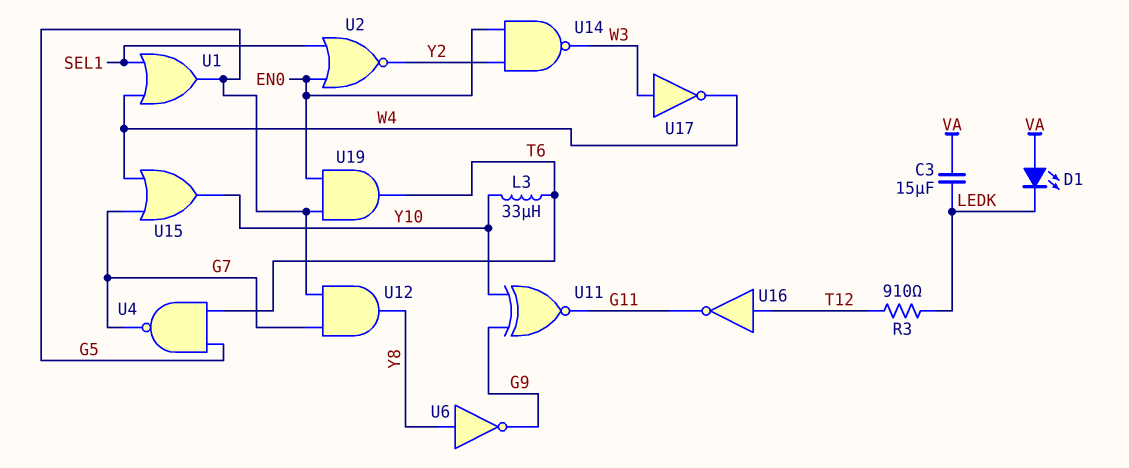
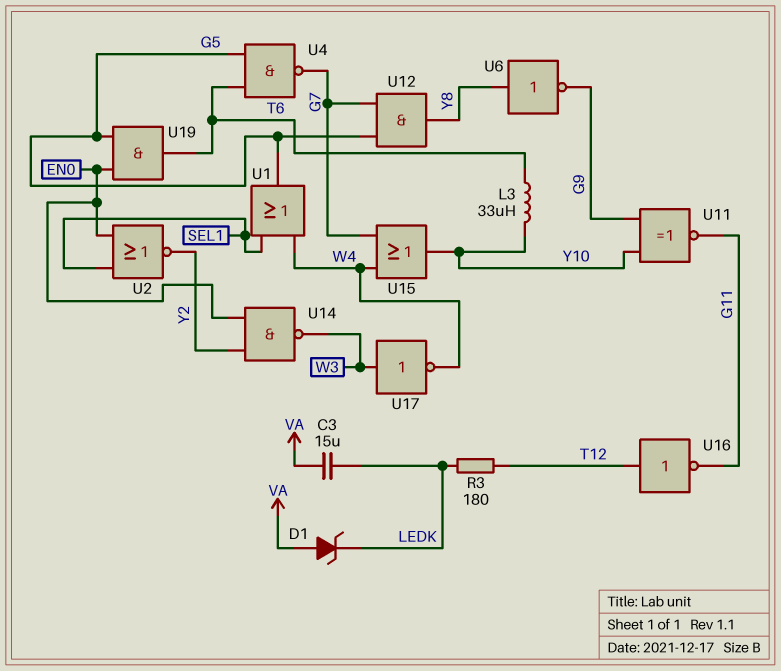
D1: LED (A VA, K LEDK) -> zener (A VA, K LEDK)
R3: 910 (LEDK, T12) -> 180 (LEDK, T12)

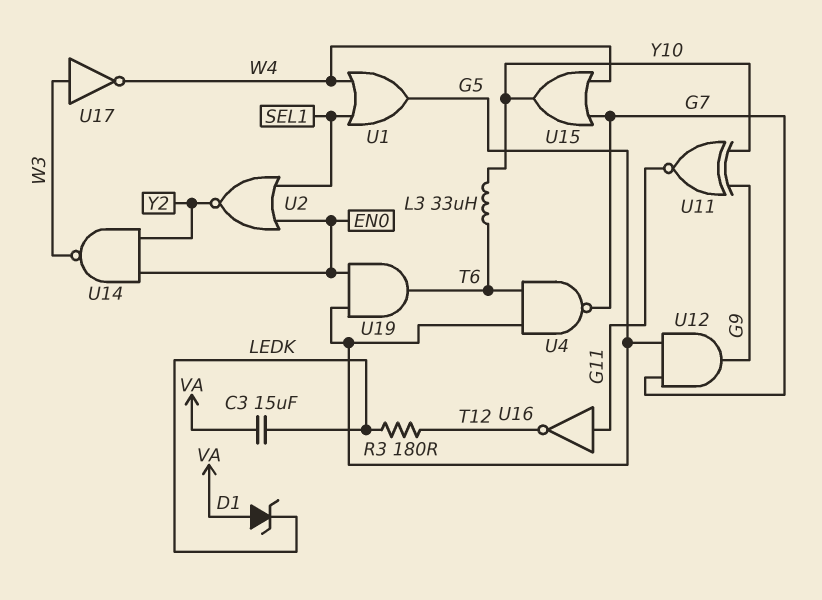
U6: NOT (in Y8, out G9) -> none
U12: AND (in G5, in G7, out Y8) -> AND (in G5, in G7, out G9)
U16: NOT (in T12, out G11) -> NOT (in G11, out T12)

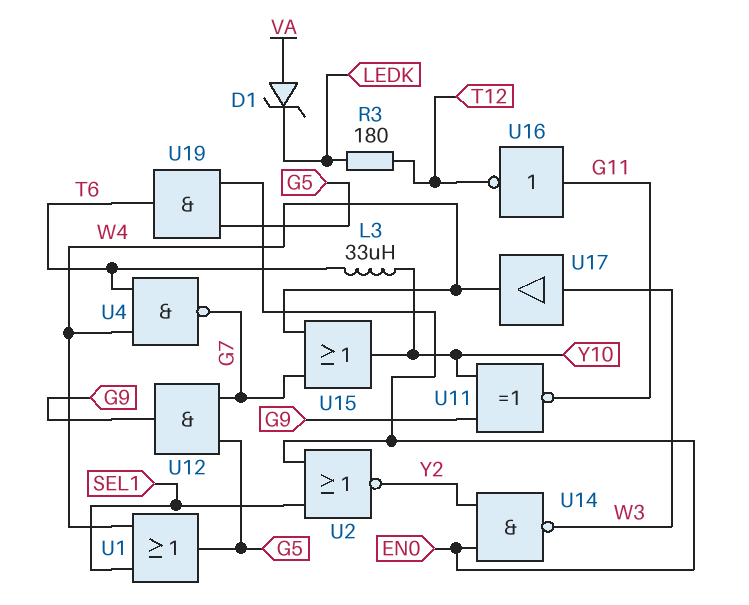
C3: 15uF (LEDK, VA) -> none
U4: NAND (in G5, in T6, out G7) -> NAND (in T6, in W4, out G7)
U17: NOT (in W3, out W4) -> buffer (in W3, out W4)

